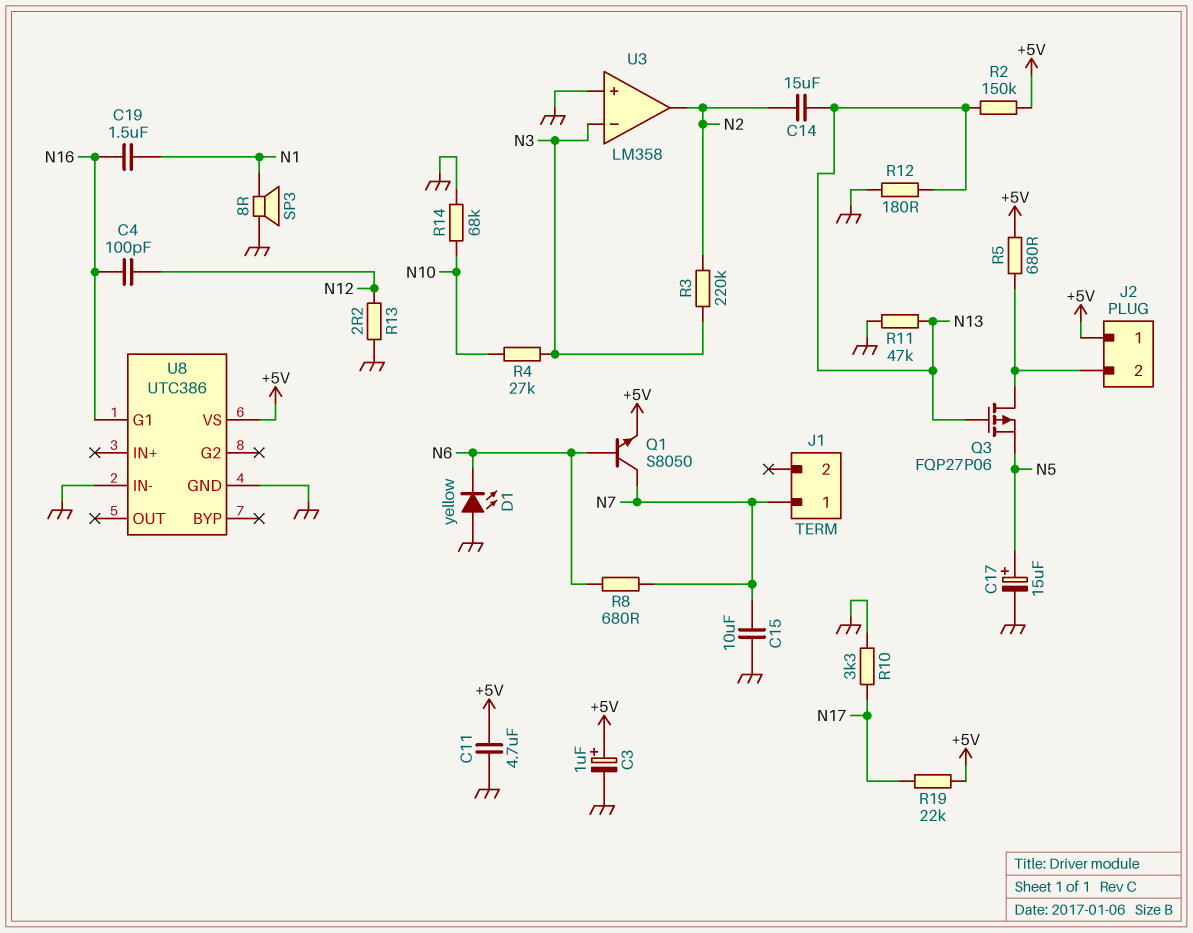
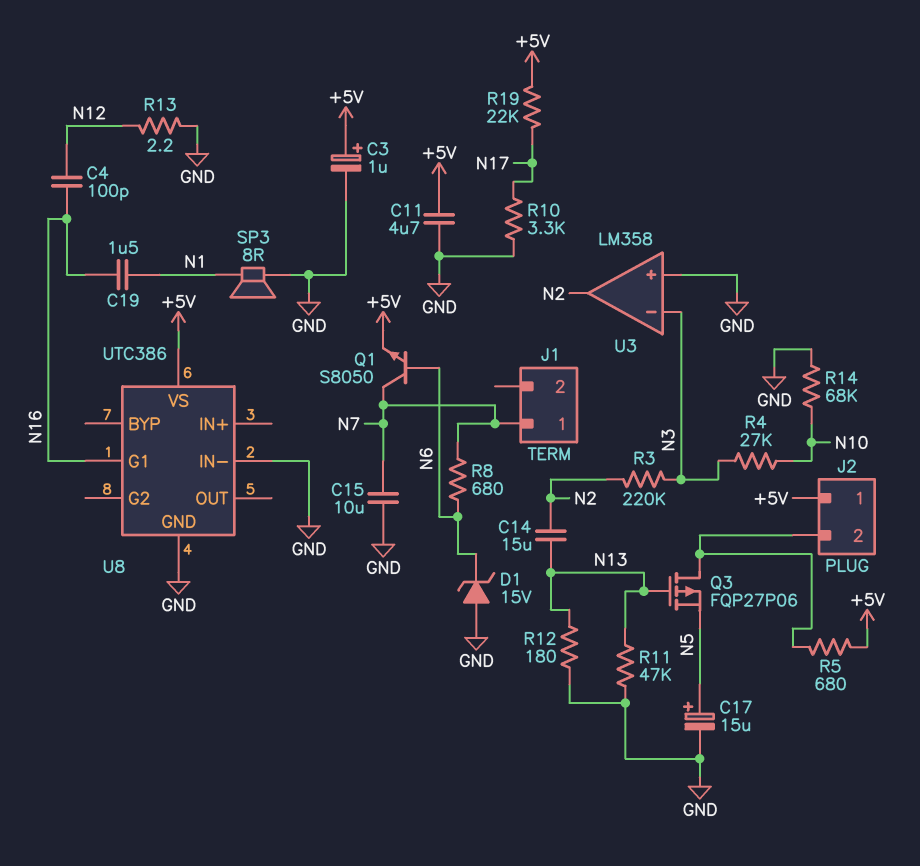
D1: LED yellow (A GND, K N6) -> zener 15V (A GND, K N6)
R2: 150k (+5V, N13) -> none

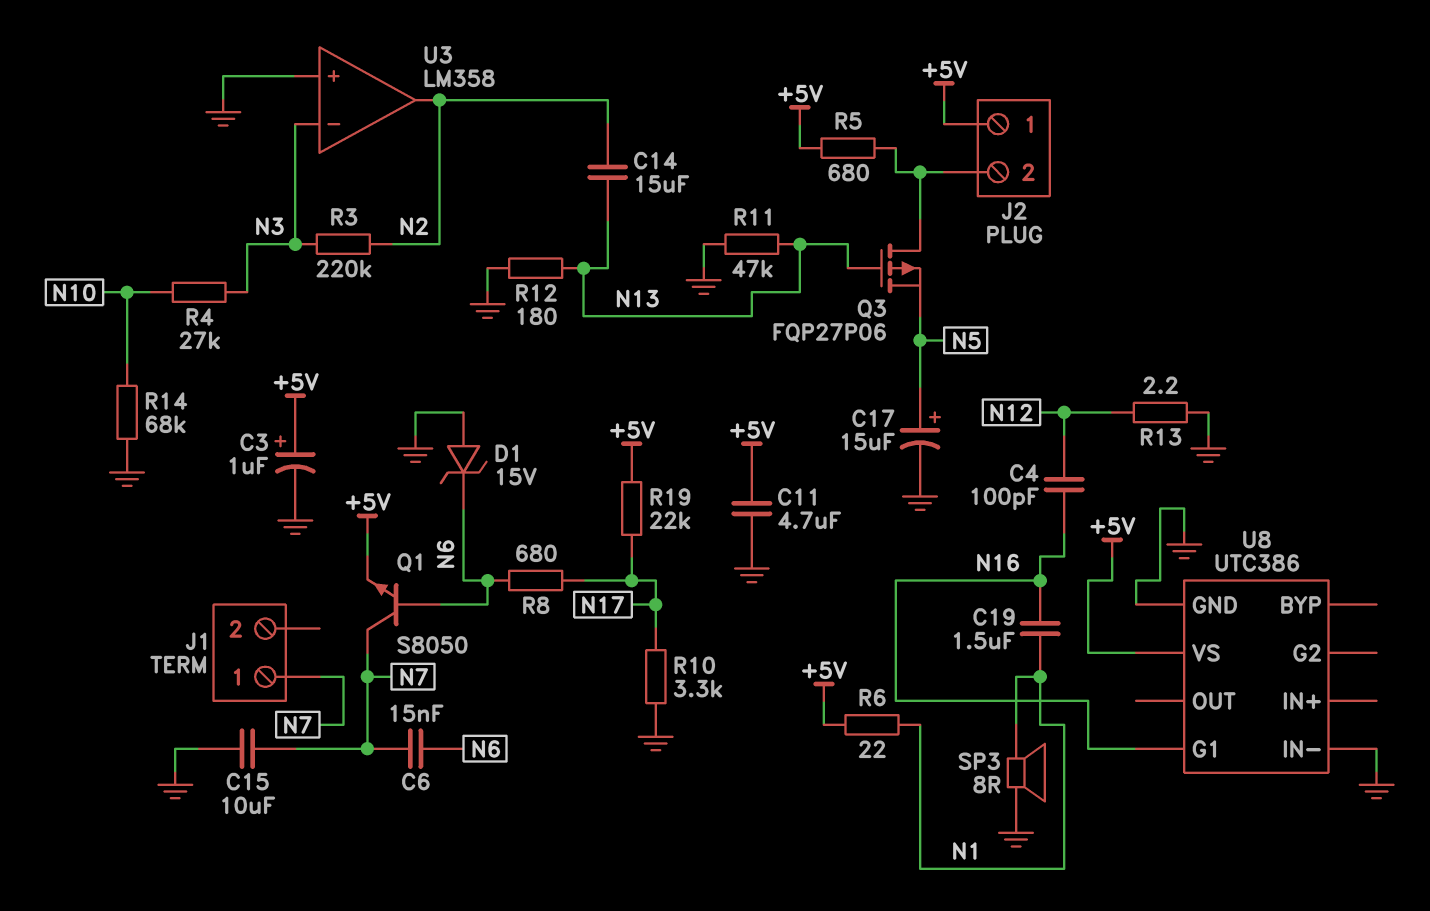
C6: none -> 15nF (N6, N7)
R6: none -> 22 (+5V, N1)
R8: 680 (N6, N7) -> 680 (N6, N17)

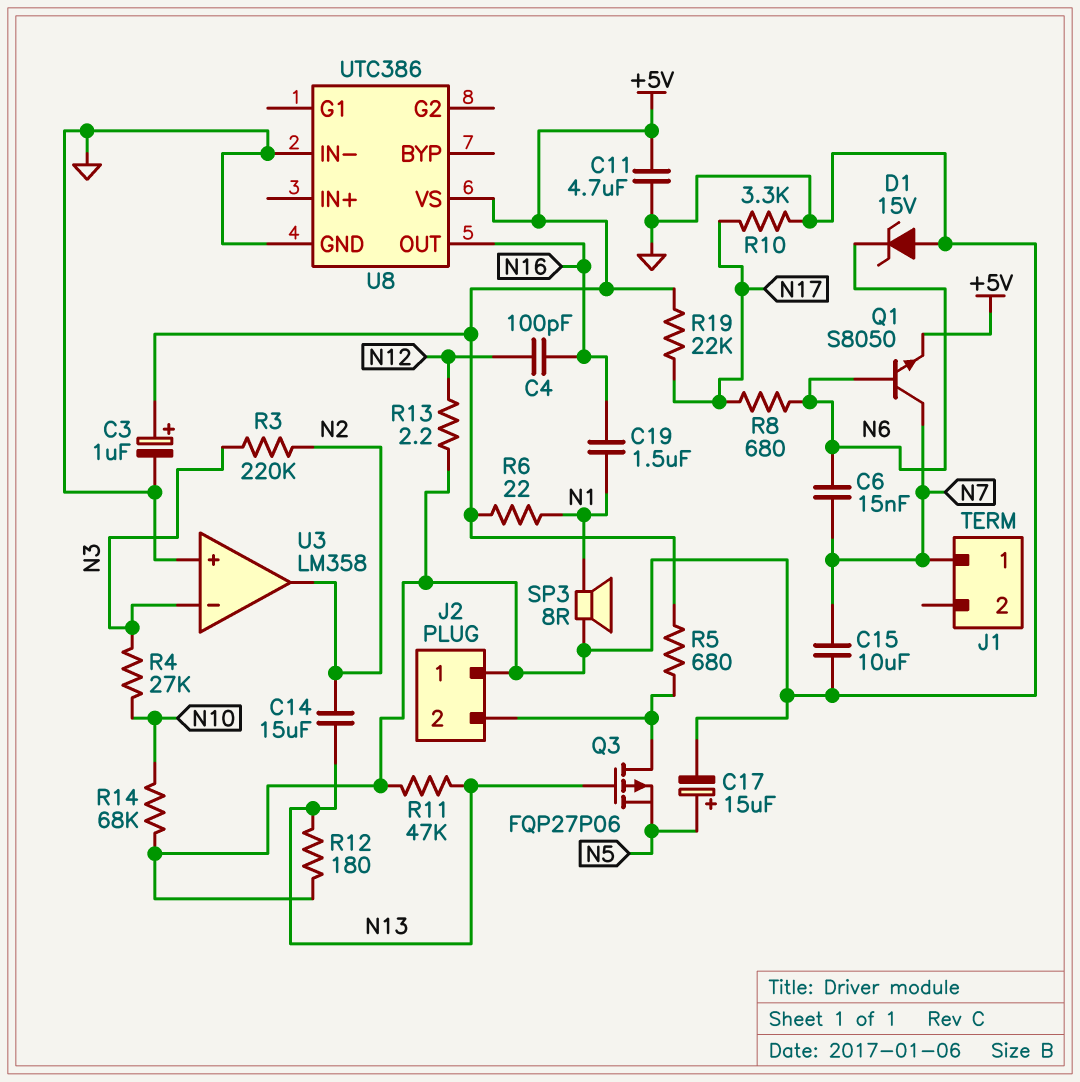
J2 pin 1: +5V -> GND
U8 pin G1: N16 -> none
U8 pin OUT: none -> N16

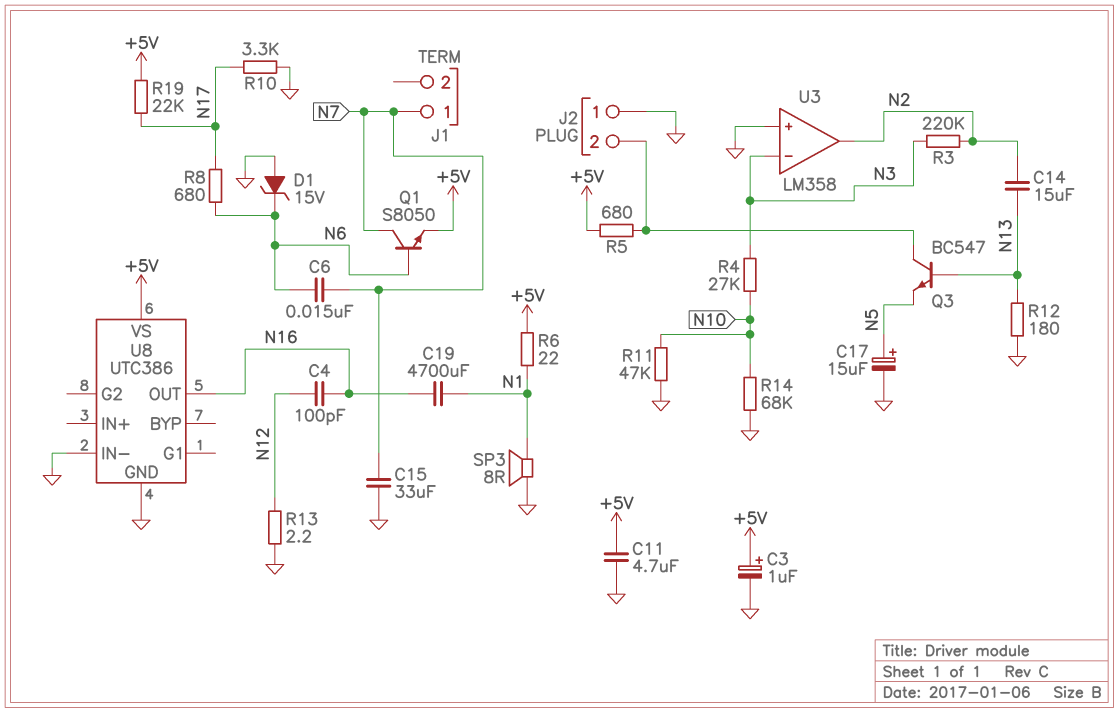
C15: 10uF (GND, N7) -> 33uF (GND, N7)
C19: 1.5uF (N1, N16) -> 4700uF (N1, N16)
Q3: PMOS FQP27P06 (G N13, D J2/2, S N5) -> NPN BC547 (B N13, C J2/2, E N5)
R11: 47k (GND, N13) -> 47k (GND, N10)

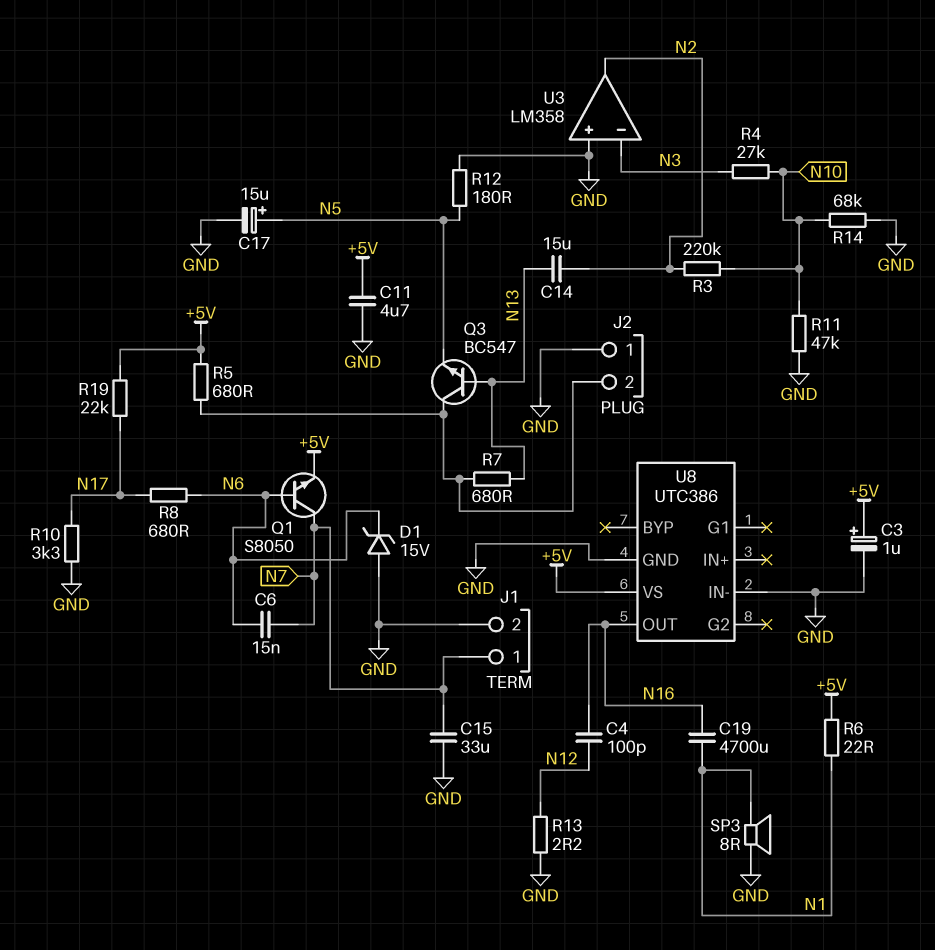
J1 pin 2: none -> GND
R3: 220k (N2, N3) -> 220k (N2, N10)
R7: none -> 680 (J2/2, N13)
R12: 180 (GND, N13) -> 180 (GND, N5)

